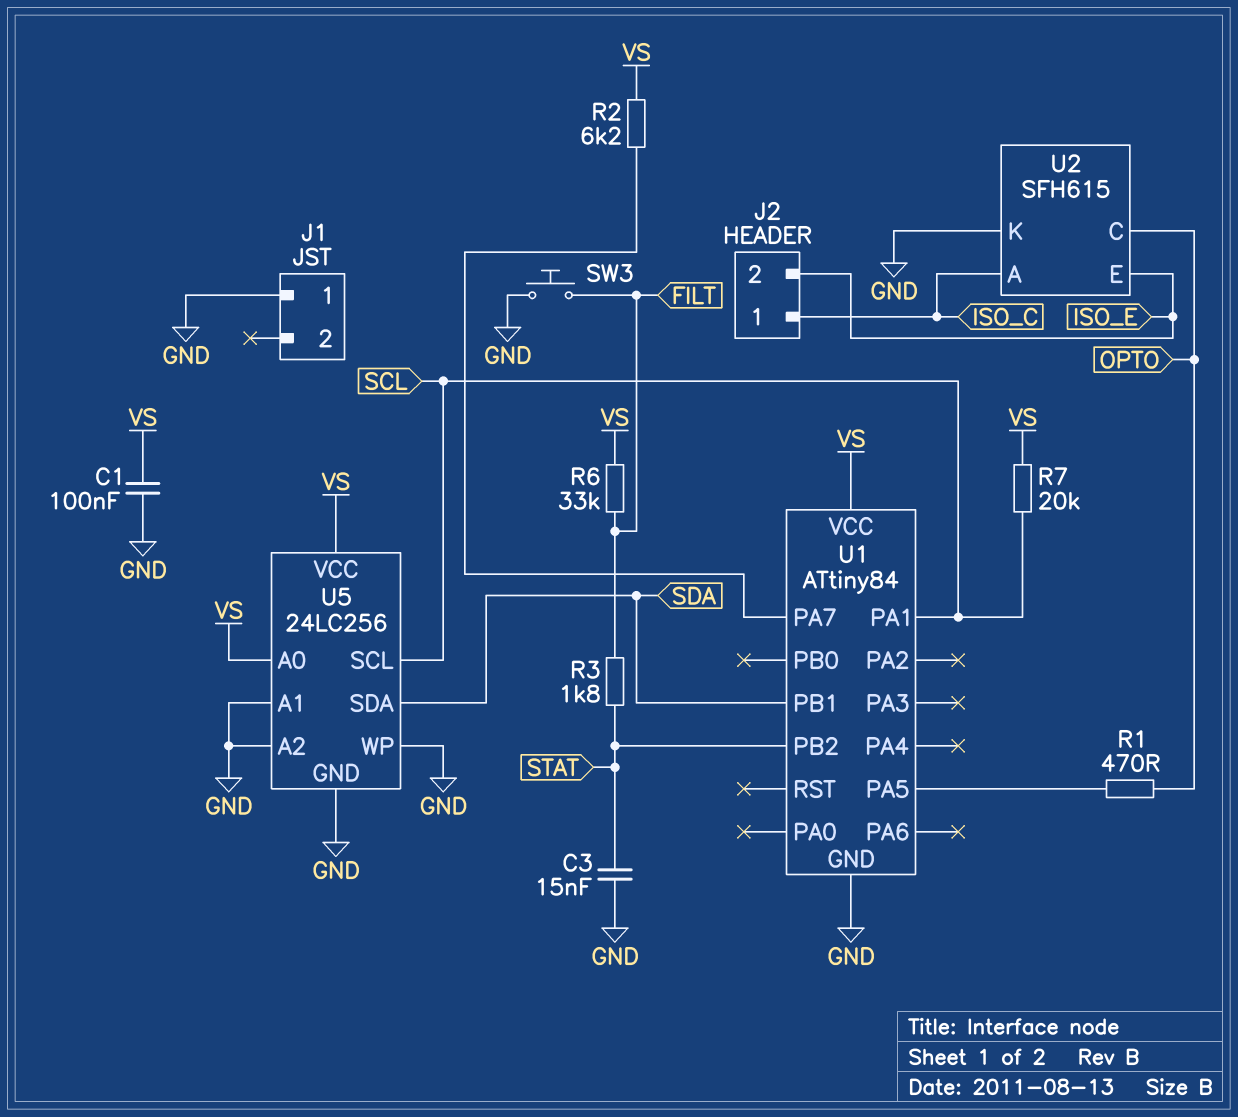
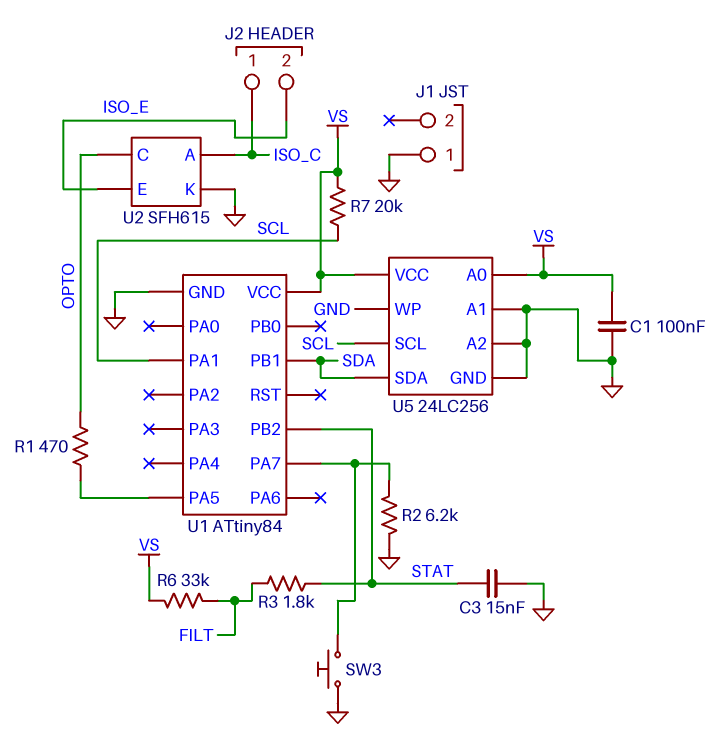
R2: 6.2k (U1/PA7, VS) -> 6.2k (GND, U1/PA7)
SW3: button (FILT, GND) -> button (GND, U1/PA7)

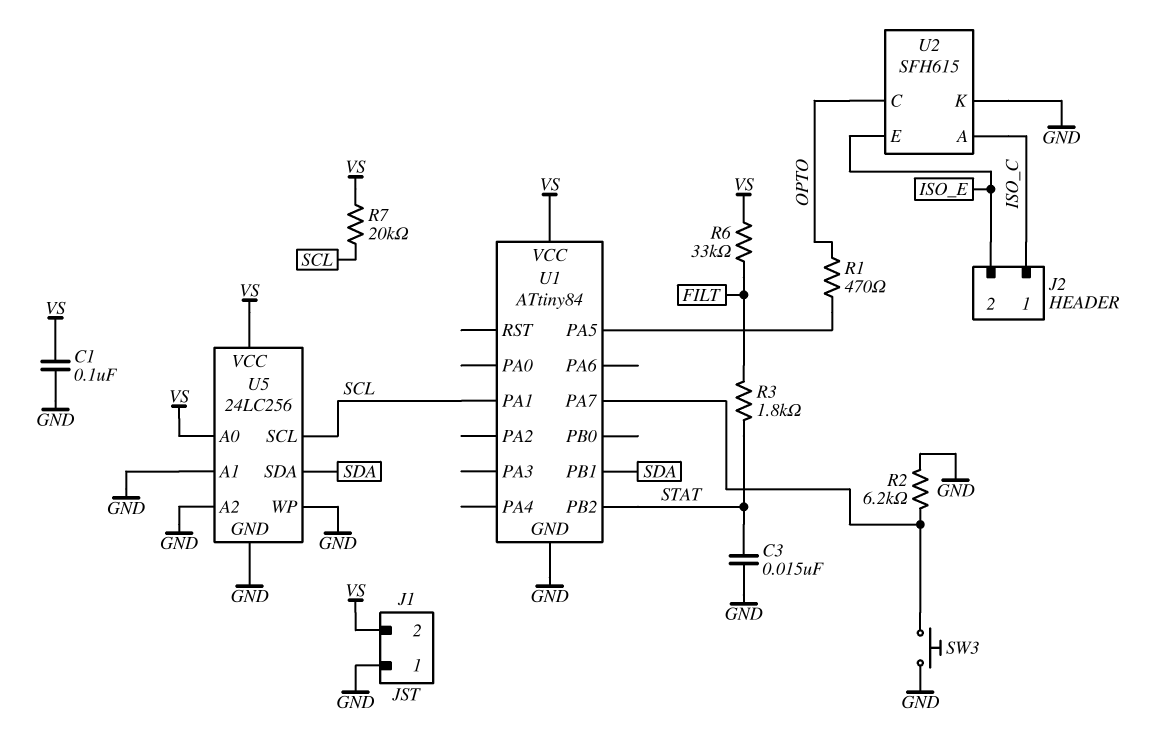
J1 pin 2: none -> VS

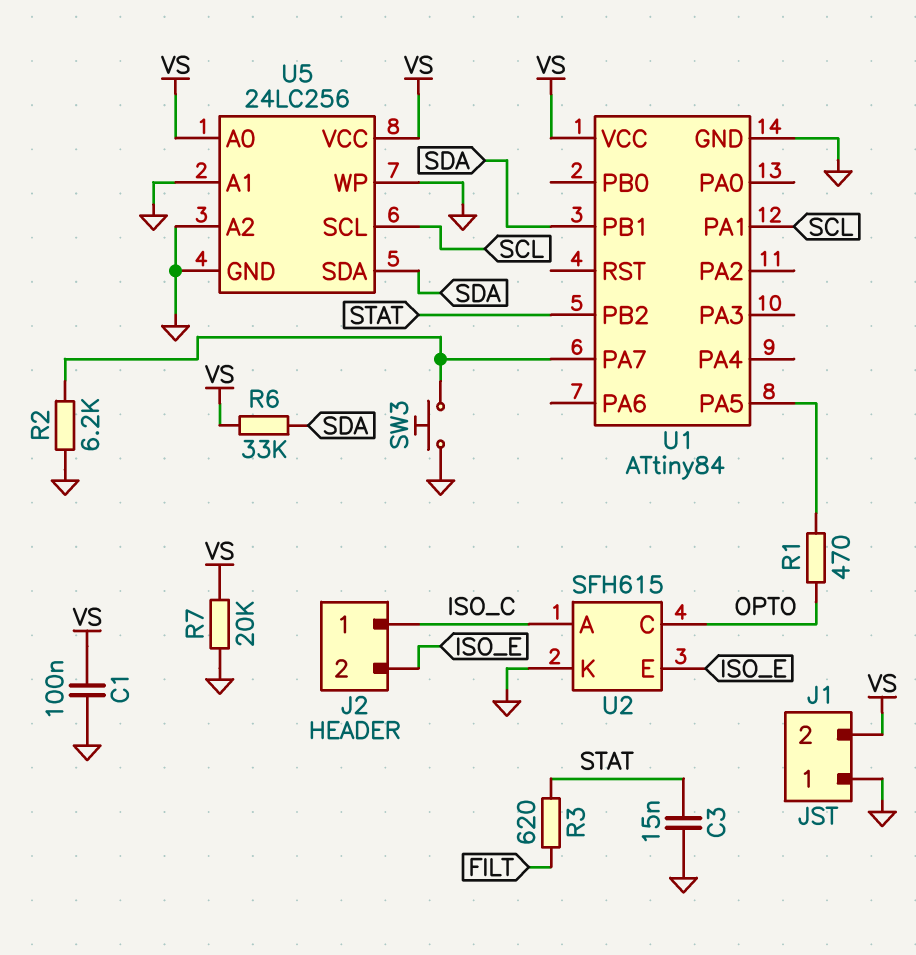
R3: 1.8k (FILT, STAT) -> 620 (FILT, STAT)
R6: 33k (FILT, VS) -> 33k (SDA, VS)
R7: 20k (SCL, VS) -> 20k (GND, VS)

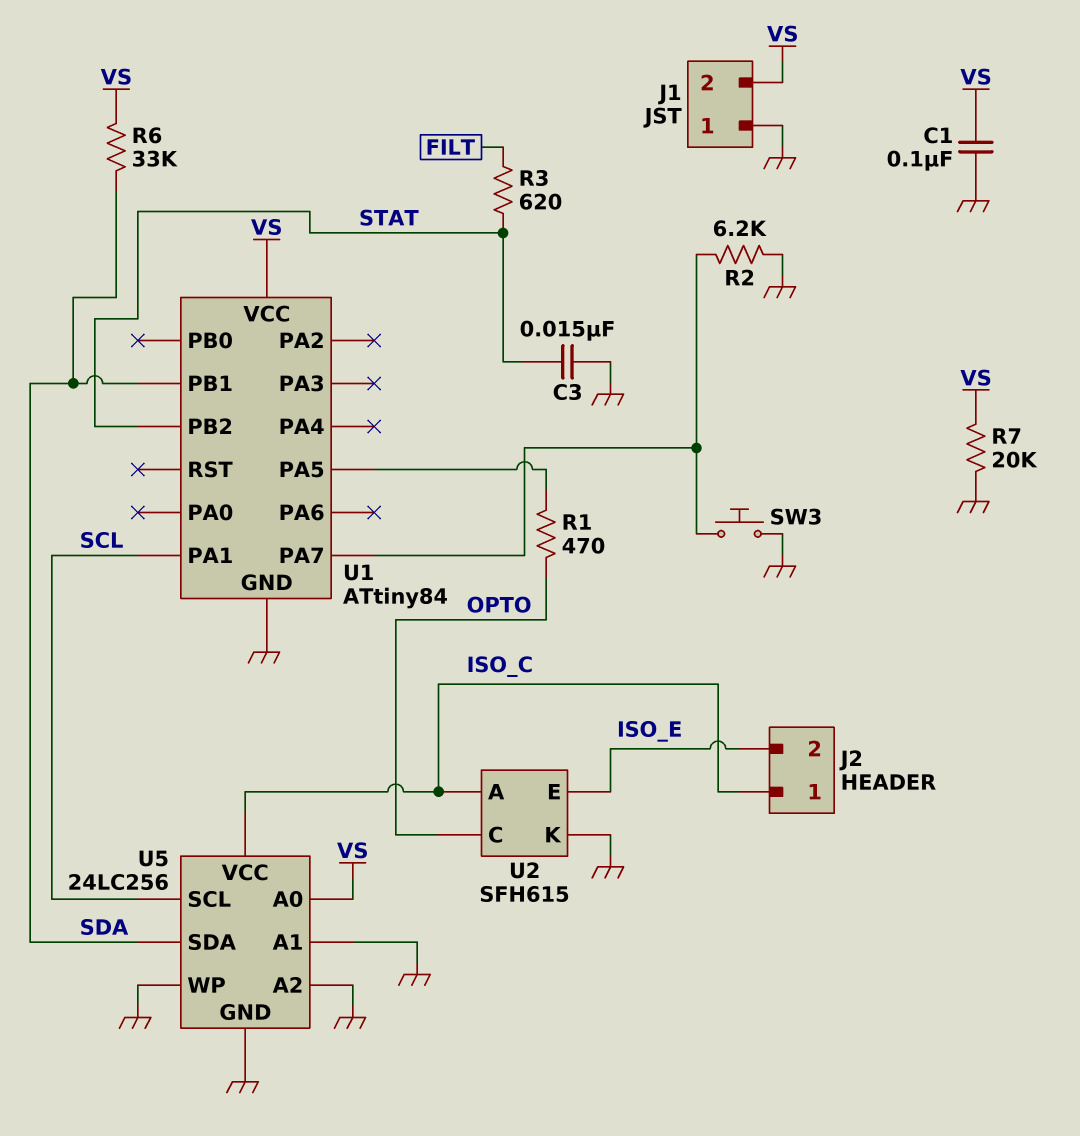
U5 pin VCC: VS -> ISO_C

